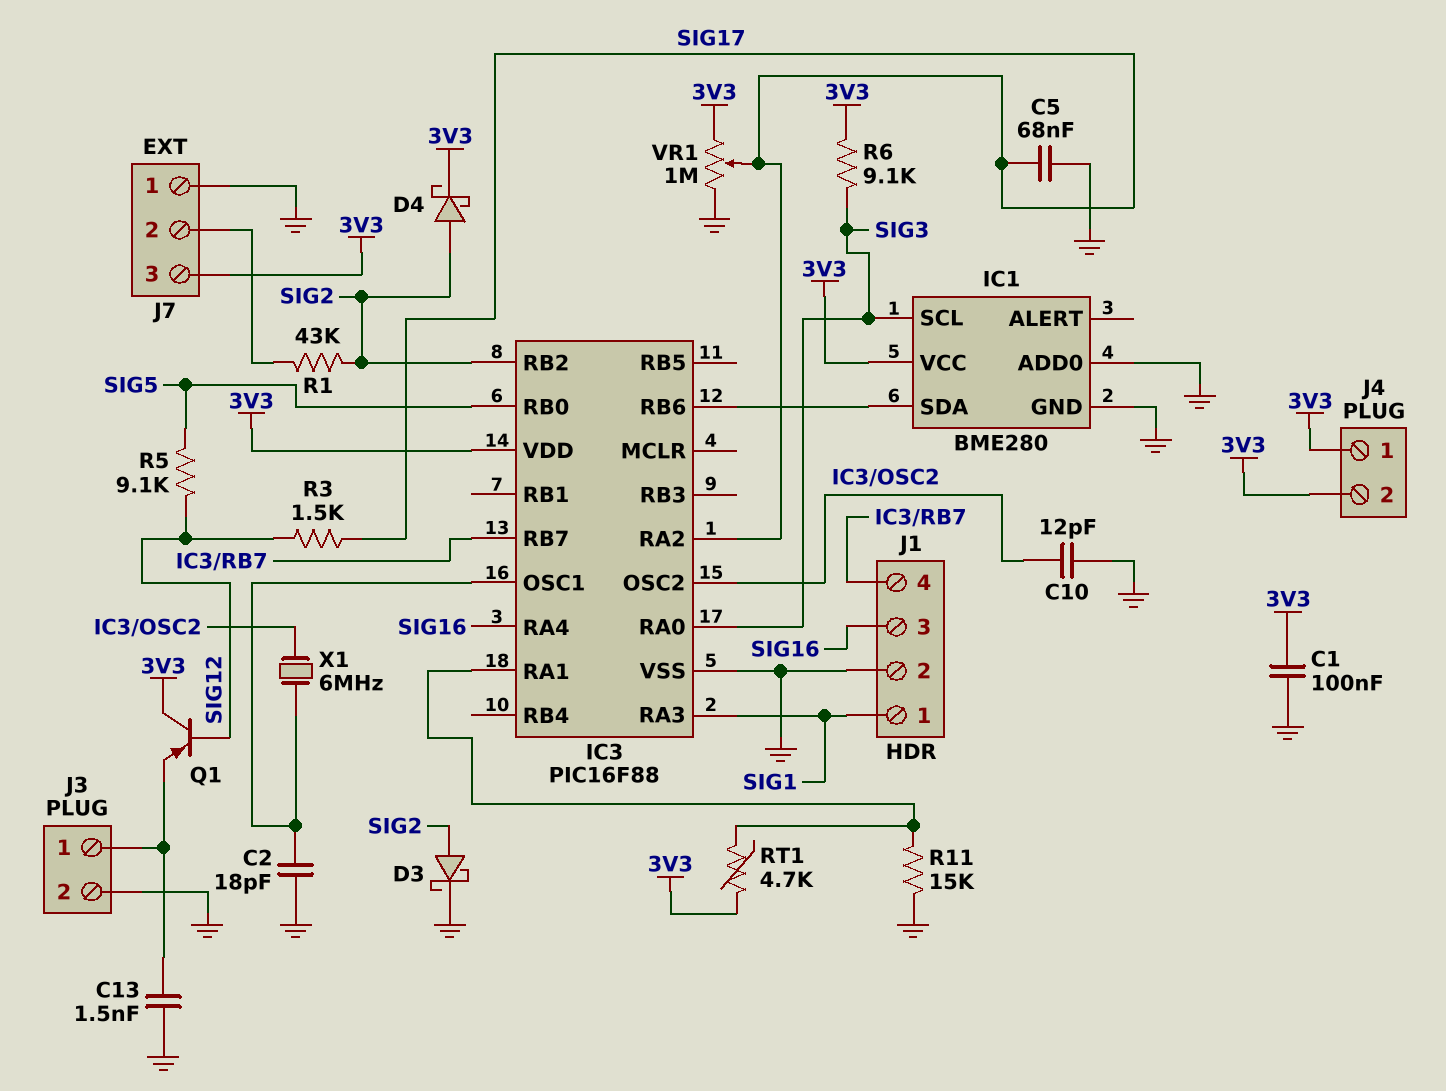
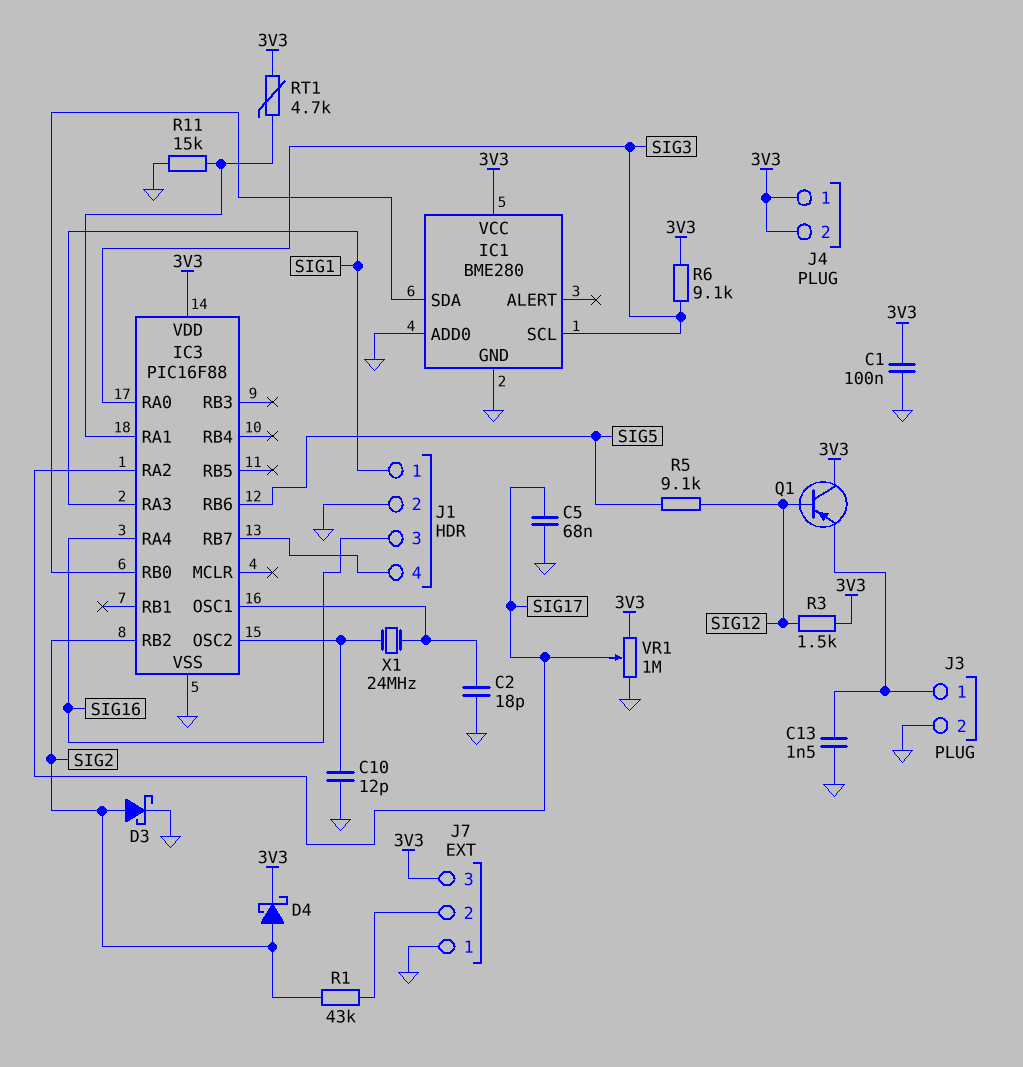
IC3 pin RB0: SIG5 -> IC1/SDA
IC3 pin RB6: IC1/SDA -> SIG5
R3: 1.5k (SIG12, SIG17) -> 1.5k (3V3, SIG12)
X1: 6MHz (IC3/OSC1, IC3/OSC2) -> 24MHz (IC3/OSC1, IC3/OSC2)

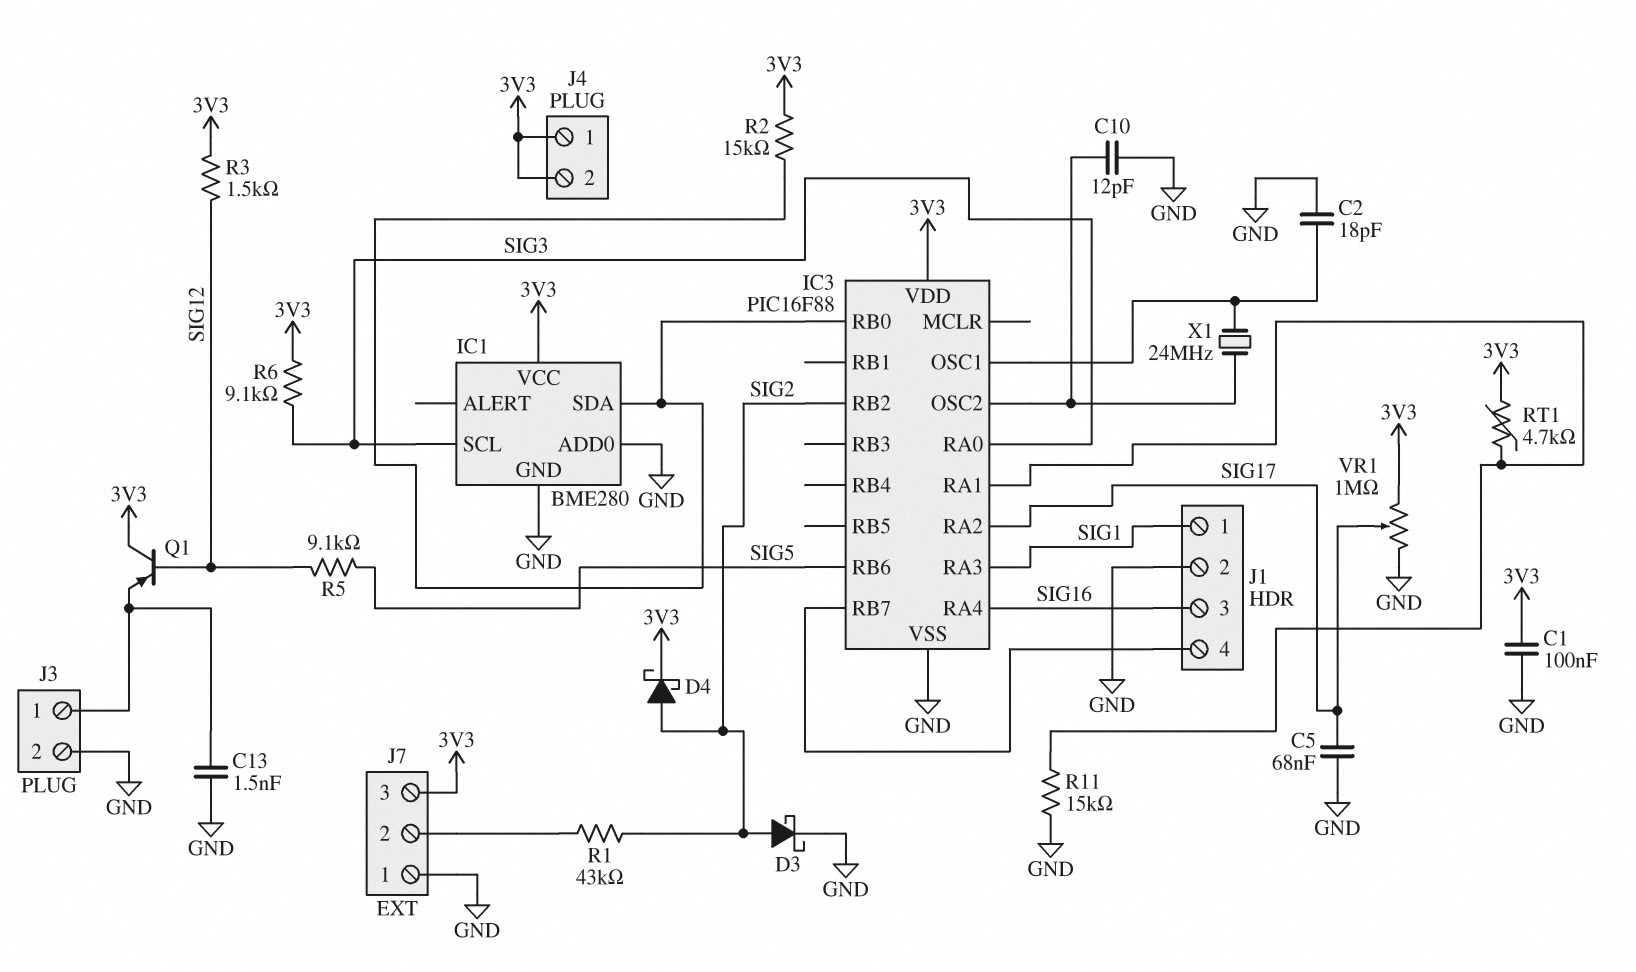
R2: none -> 15k (3V3, IC1/SDA)

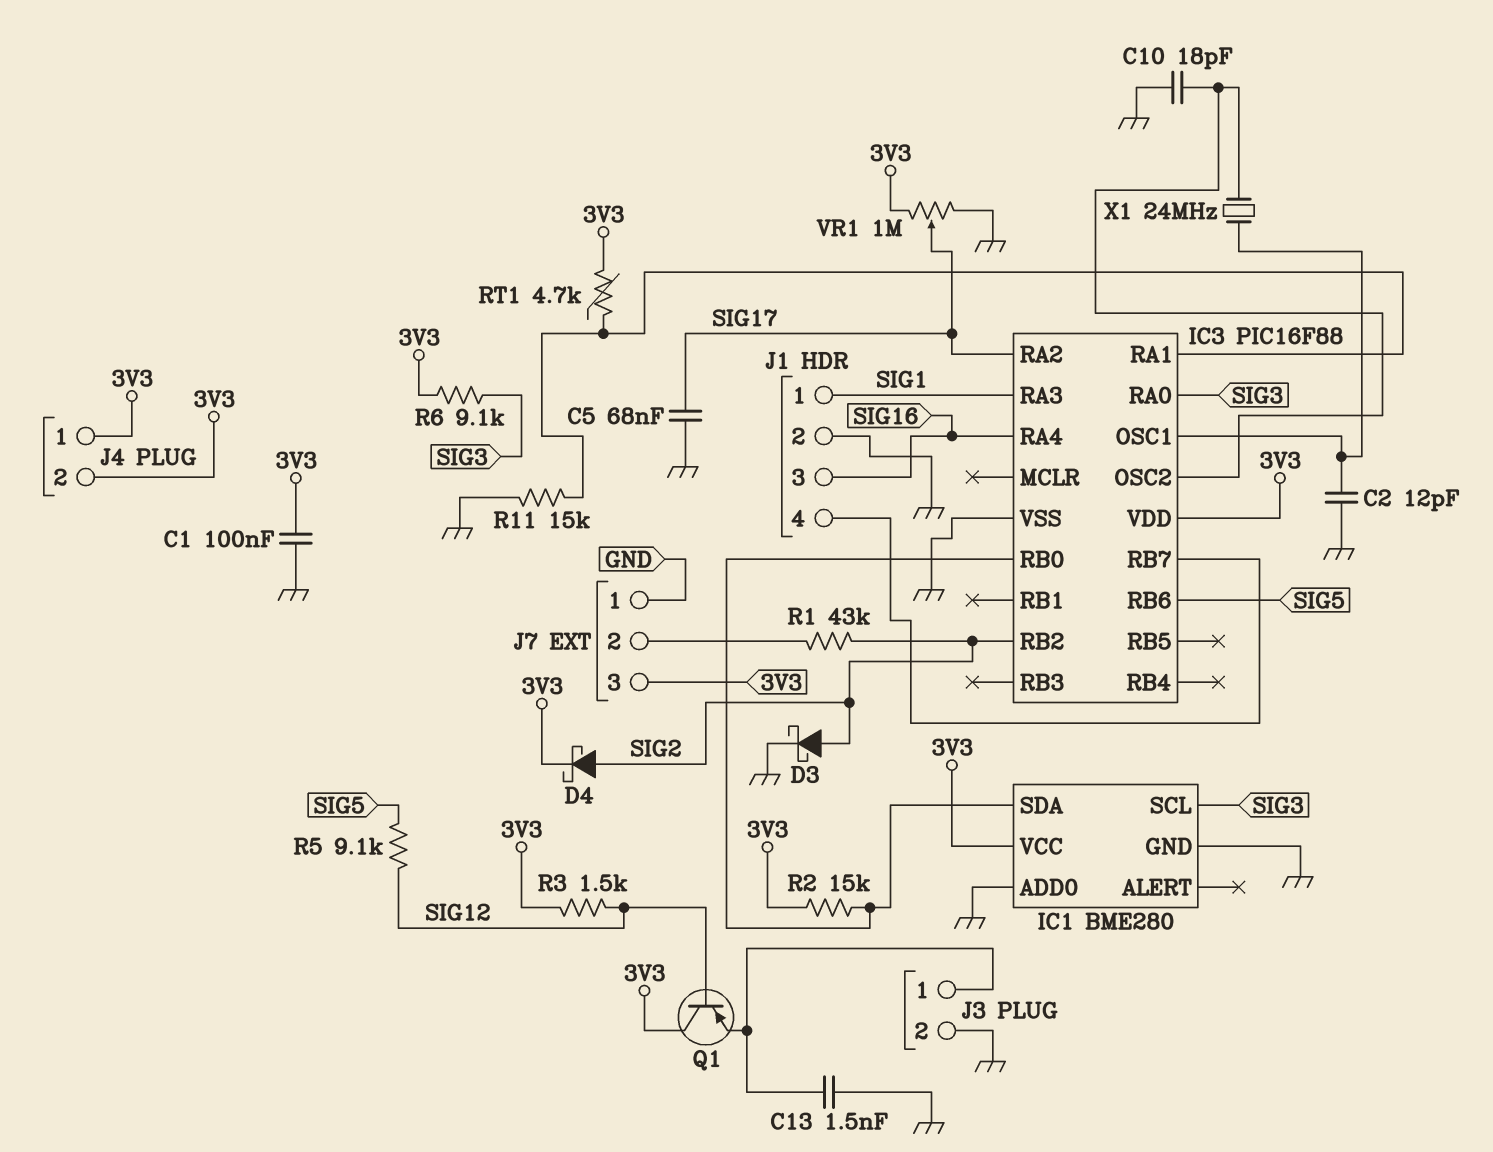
C2: 18pF (GND, IC3/OSC1) -> 12pF (GND, IC3/OSC1)
C10: 12pF (GND, IC3/OSC2) -> 18pF (GND, IC3/OSC2)

